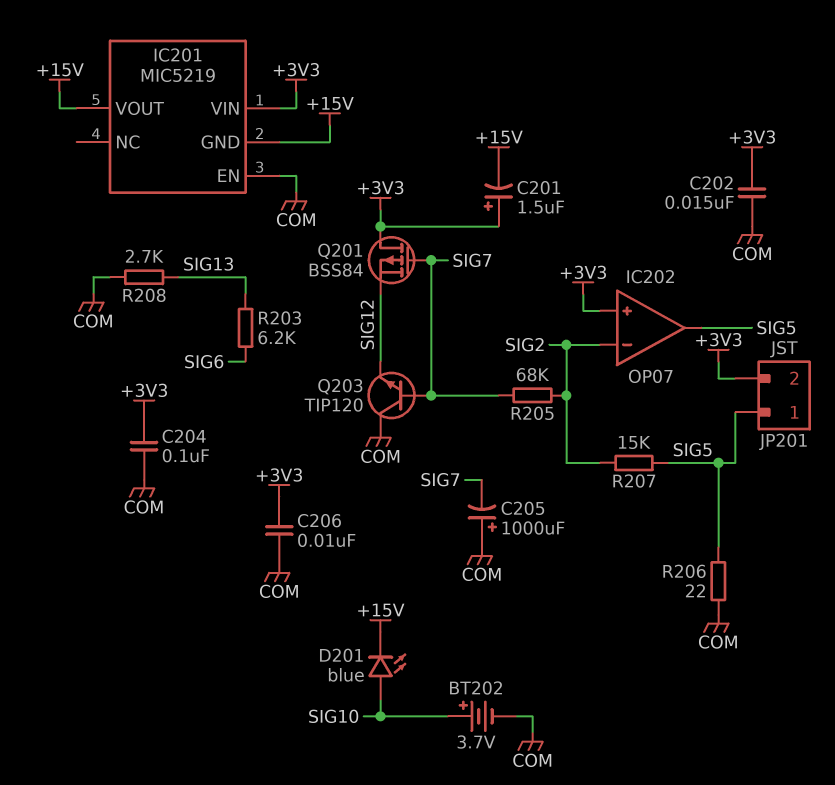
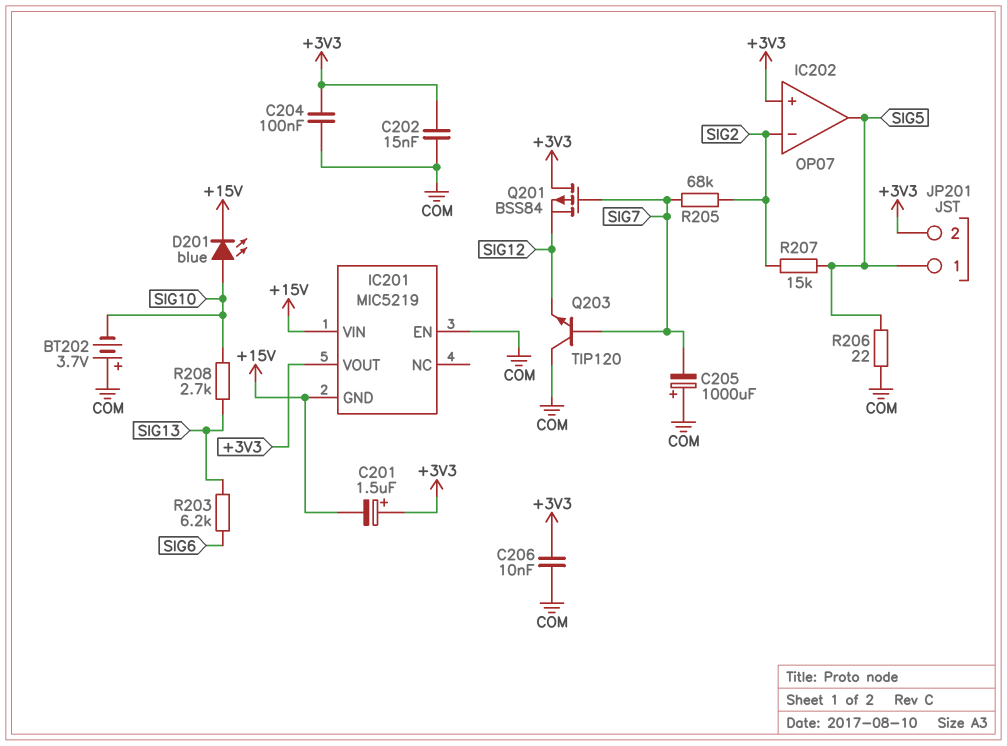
BT202: 3.7V (plus SIG10, minus COM) -> 3.7V (plus COM, minus SIG10)
IC201 pin VIN: +3V3 -> +15V
IC201 pin VOUT: +15V -> +3V3
R208: 2.7k (COM, SIG13) -> 2.7k (SIG10, SIG13)

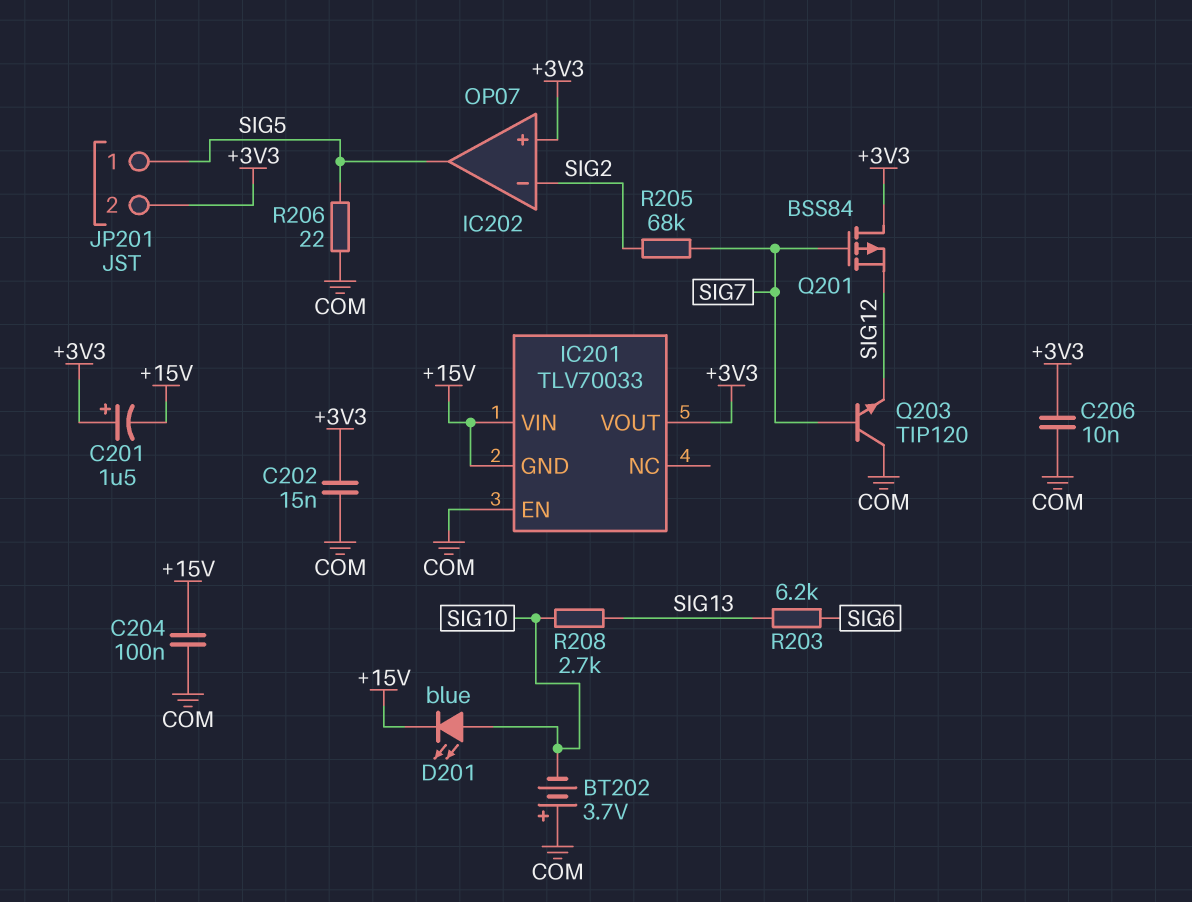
C204: 100nF (+3V3, COM) -> 100nF (+15V, COM)
C205: 1000uF (plus COM, minus SIG7) -> none
IC201: MIC5219 -> TLV70033
R207: 15k (SIG2, SIG5) -> none

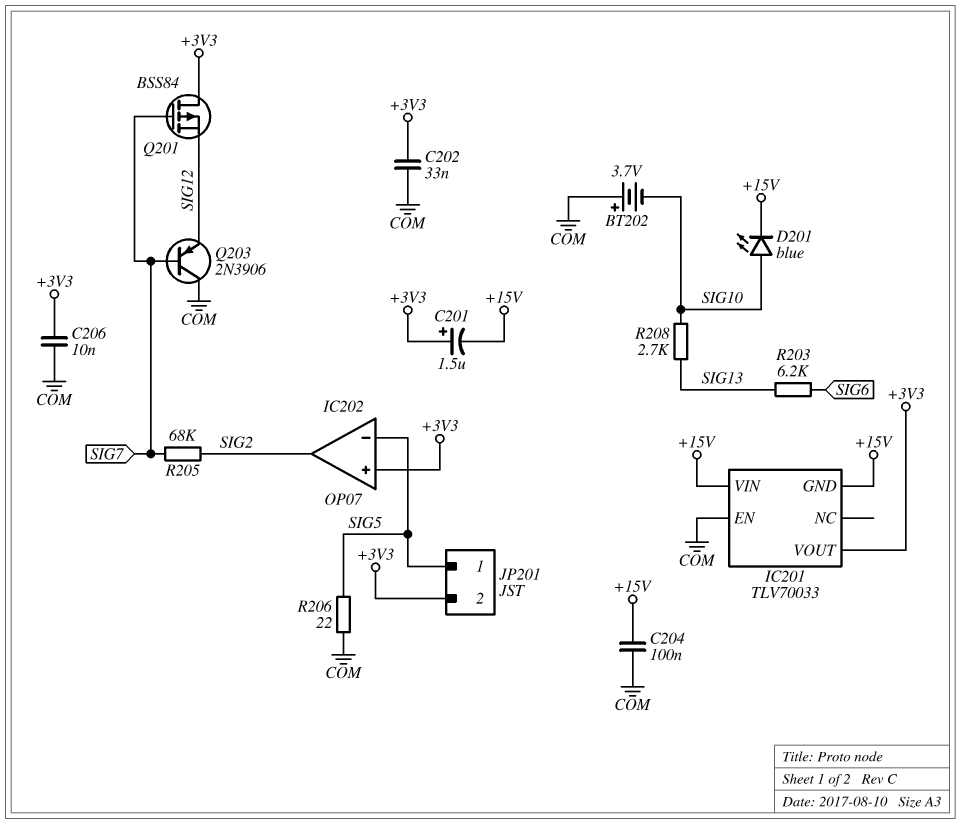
C202: 15nF (+3V3, COM) -> 33nF (+3V3, COM)
IC202 pin in-: SIG2 -> SIG5
IC202 pin out: SIG5 -> SIG2
Q203: NPN TIP120 (B SIG7, C COM, E SIG12) -> PNP 2N3906 (B SIG7, C COM, E SIG12)

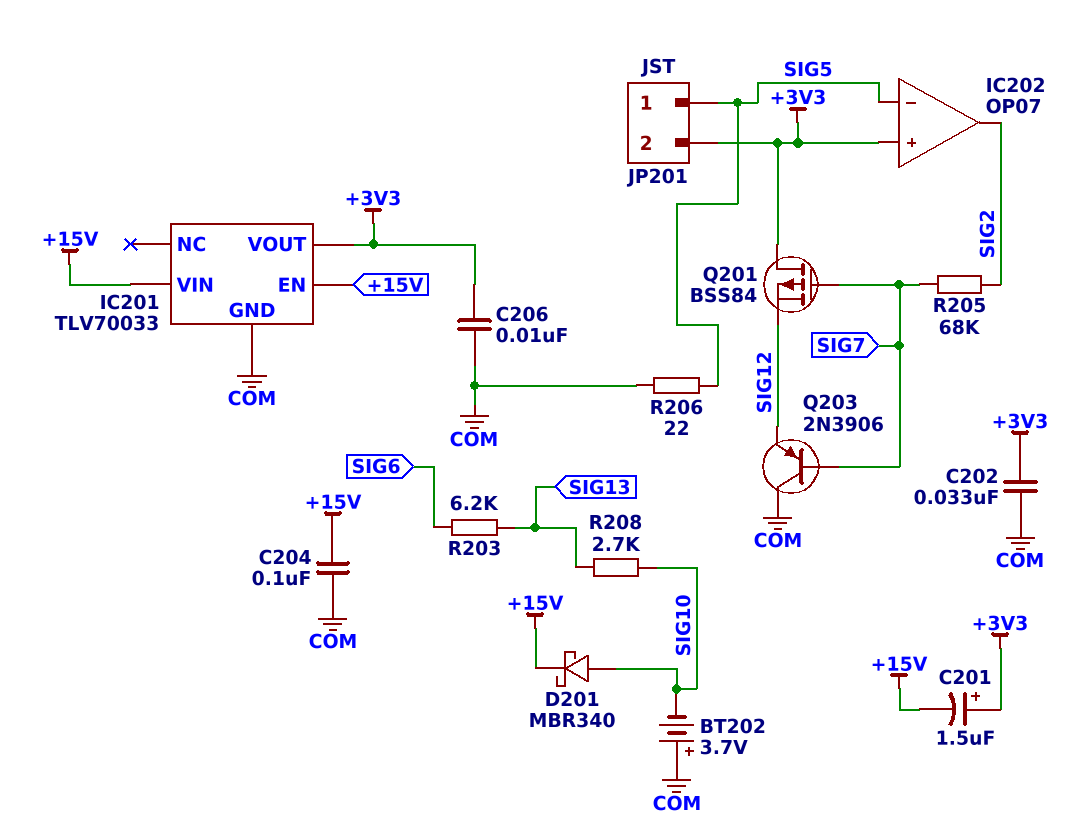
D201: LED blue (A SIG10, K +15V) -> schottky MBR340 (A SIG10, K +15V)
IC201 pin EN: COM -> +15V
IC201 pin GND: +15V -> COM

